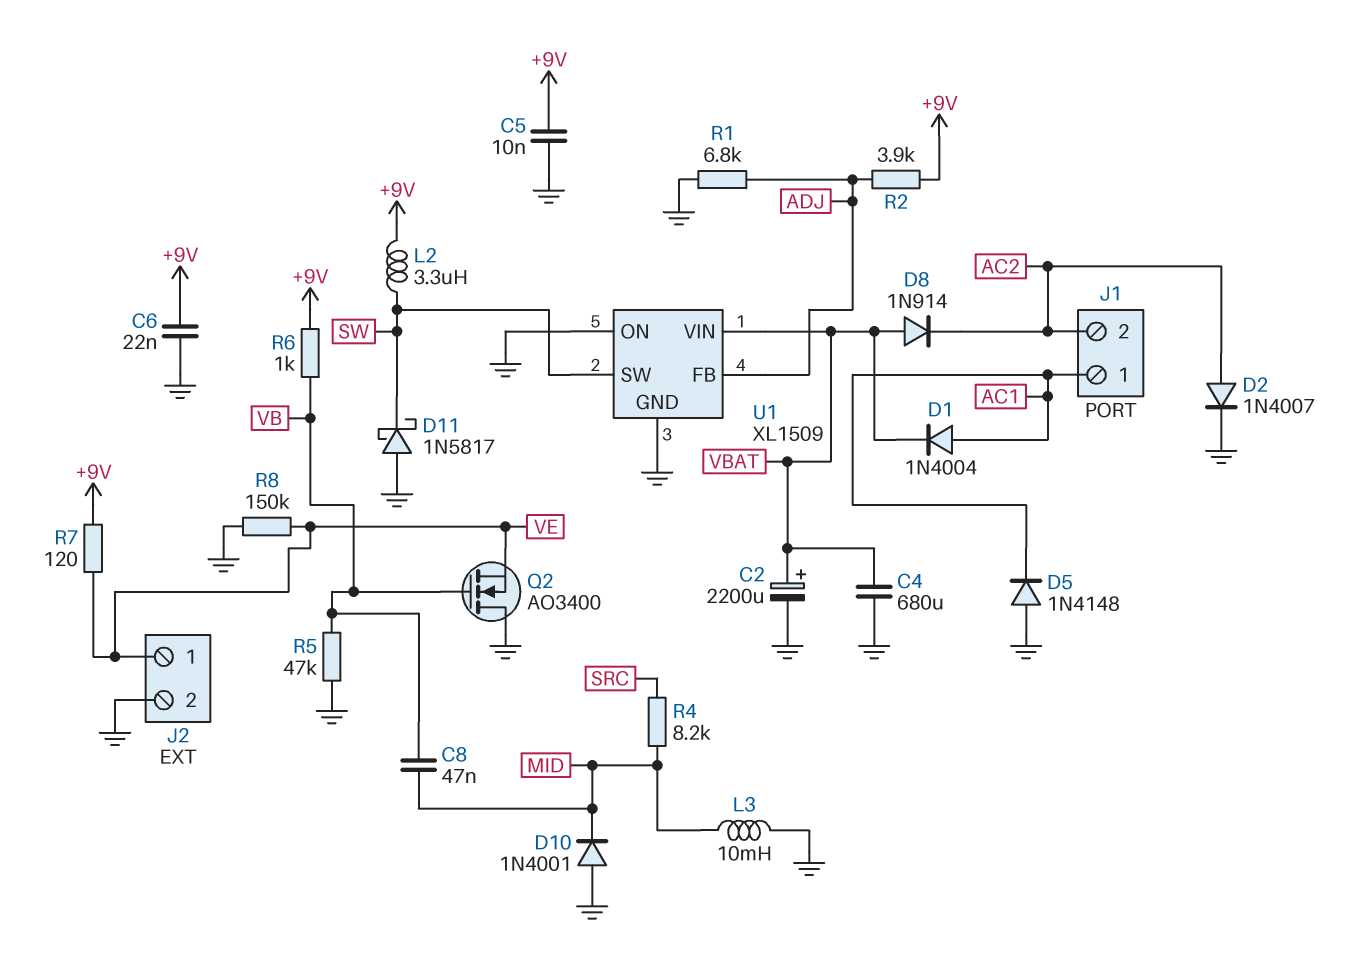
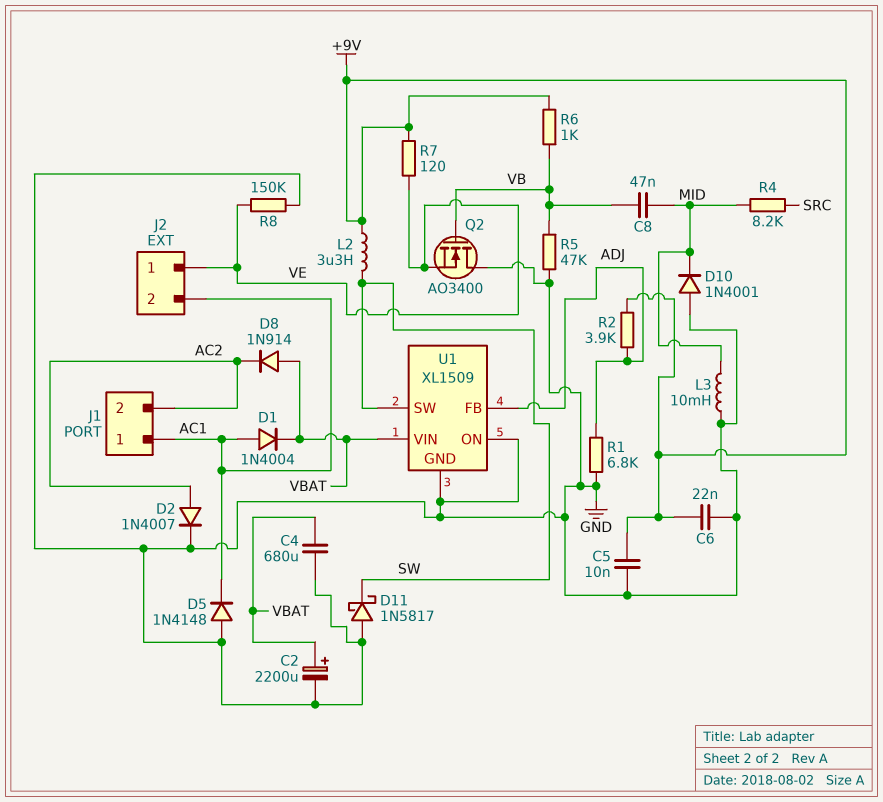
J2 pin 2: GND -> AC1

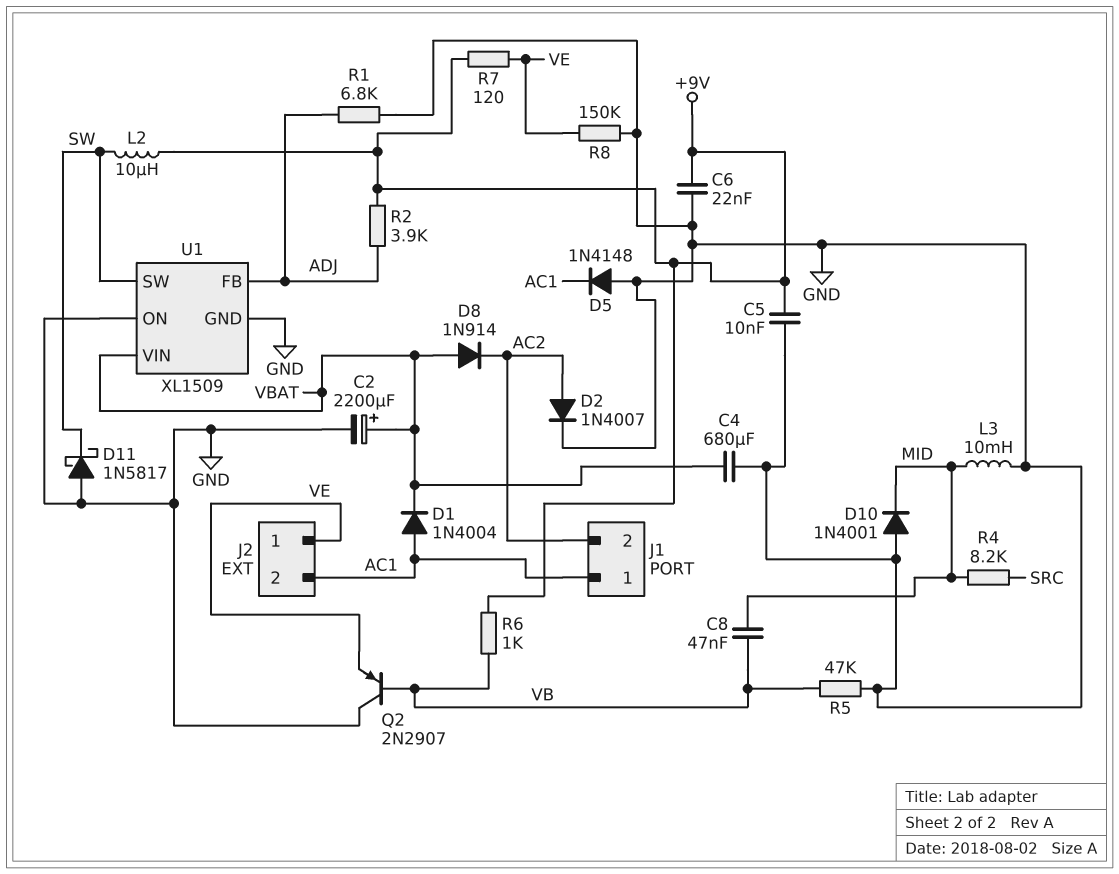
L2: 3.3uH (+9V, SW) -> 10uH (+9V, SW)
Q2: NMOS AO3400 (G VB, D GND, S VE) -> PNP 2N2907 (B VB, C GND, E VE)

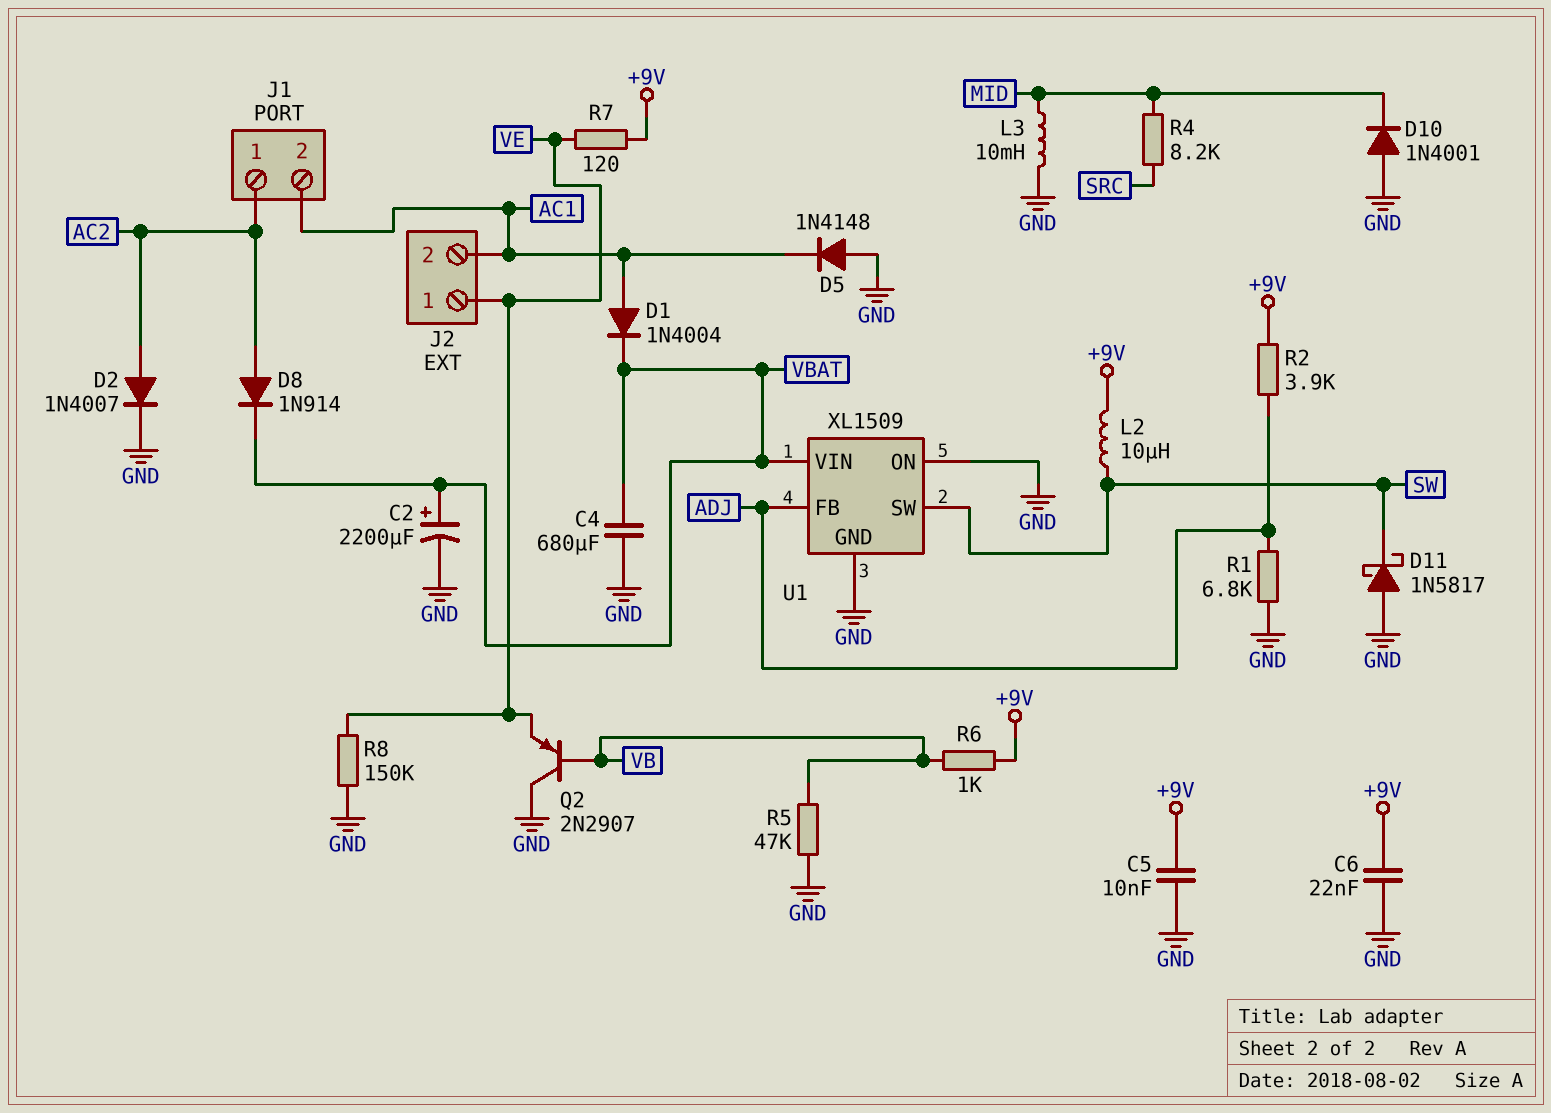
C8: 47nF (MID, VB) -> none
D8: diode 1N914 (A VBAT, K AC2) -> diode 1N914 (A AC2, K VBAT)
J1 pin 1: AC1 -> AC2
J1 pin 2: AC2 -> AC1

